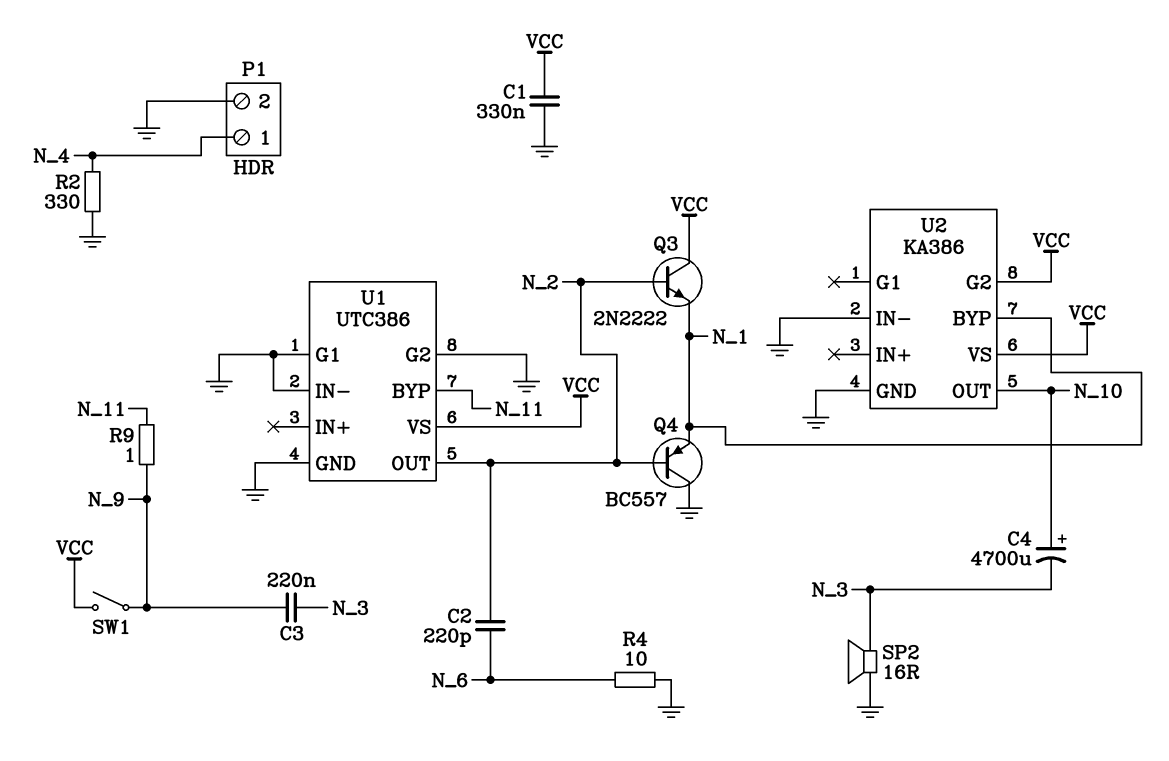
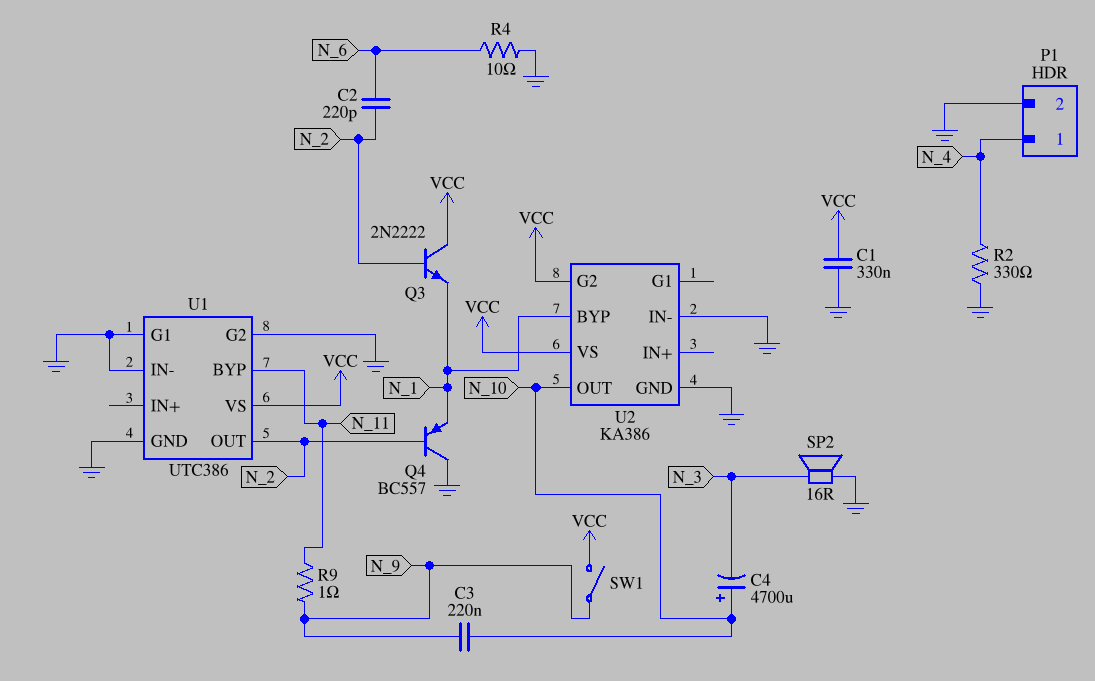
C3: 220nF (N_3, N_9) -> 220nF (N_9, N_10)

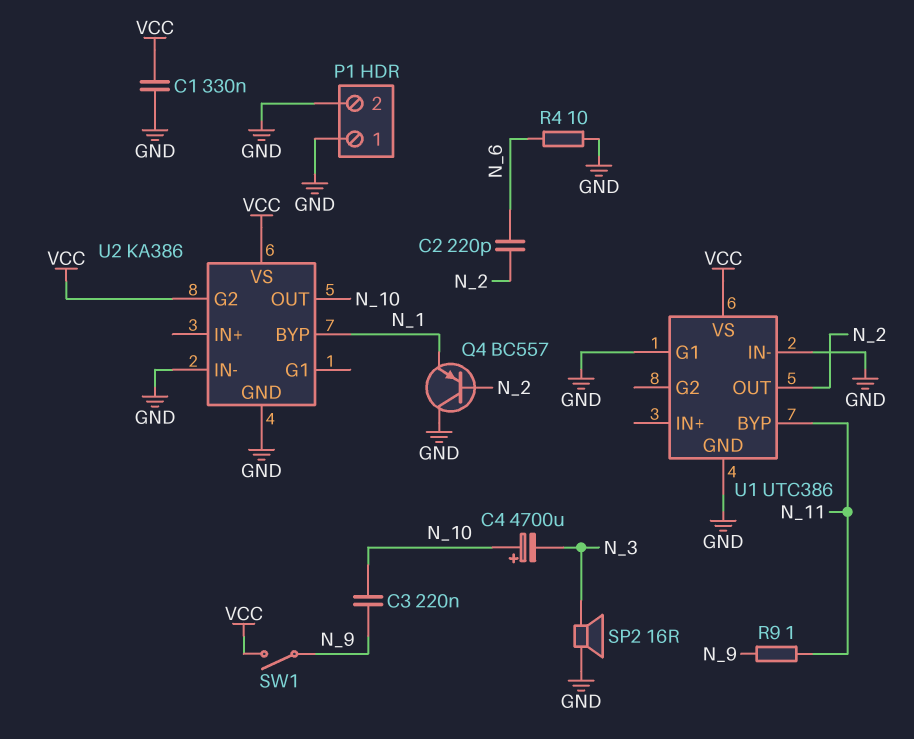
P1 pin 1: N_4 -> GND
Q3: NPN 2N2222 (B N_2, C VCC, E N_1) -> none
R2: 330 (GND, N_4) -> none
U1 pin G2: GND -> none

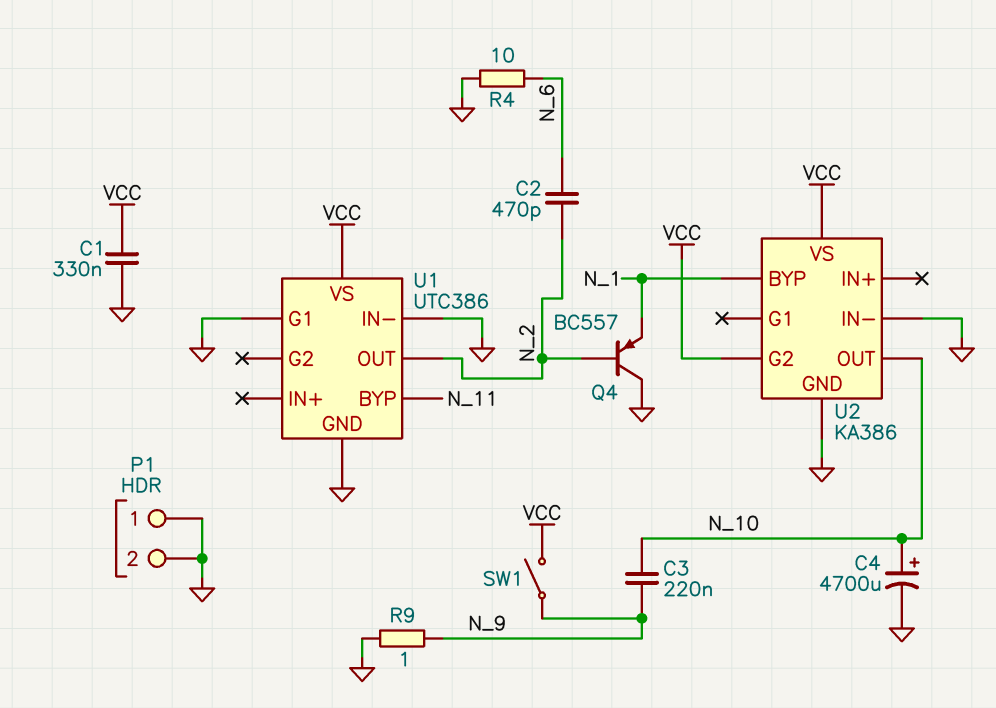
C2: 220pF (N_2, N_6) -> 470pF (N_2, N_6)
C4: 4700uF (plus N_10, minus N_3) -> 4700uF (plus N_10, minus GND)
R9: 1 (N_9, N_11) -> 1 (GND, N_9)
SP2: speaker 16R (GND, N_3) -> none

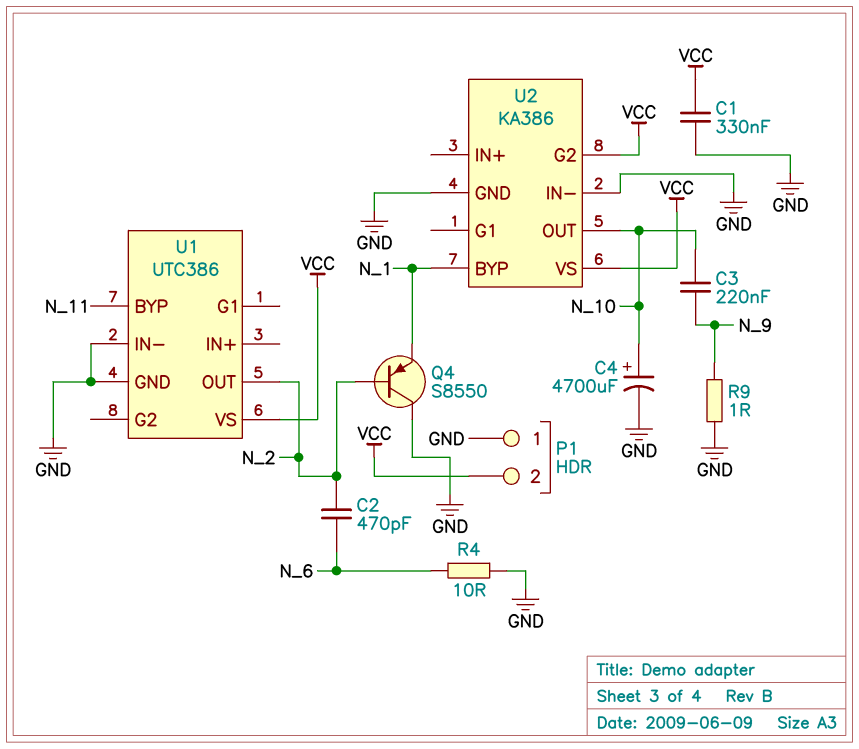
P1 pin 2: GND -> VCC
Q4: PNP BC557 (B N_2, C GND, E N_1) -> PNP S8550 (B N_2, C GND, E N_1)
SW1: switch (N_9, VCC) -> none
U1 pin G1: GND -> none

